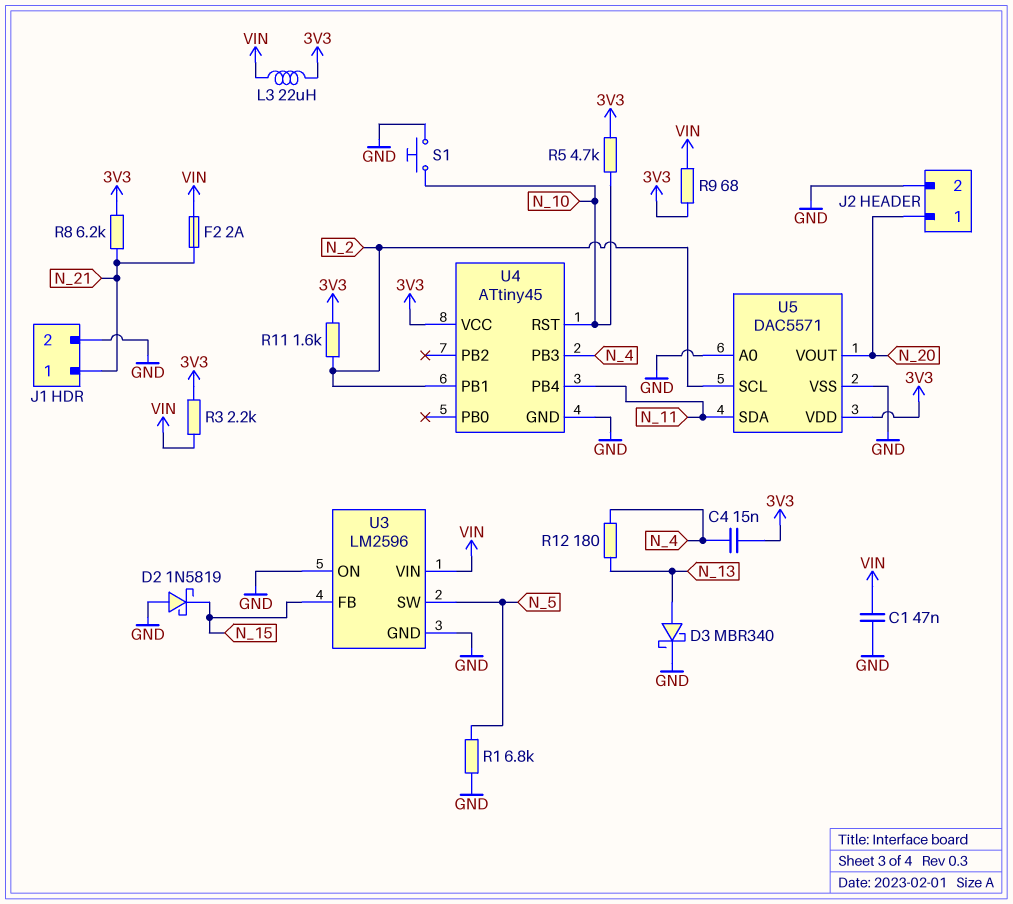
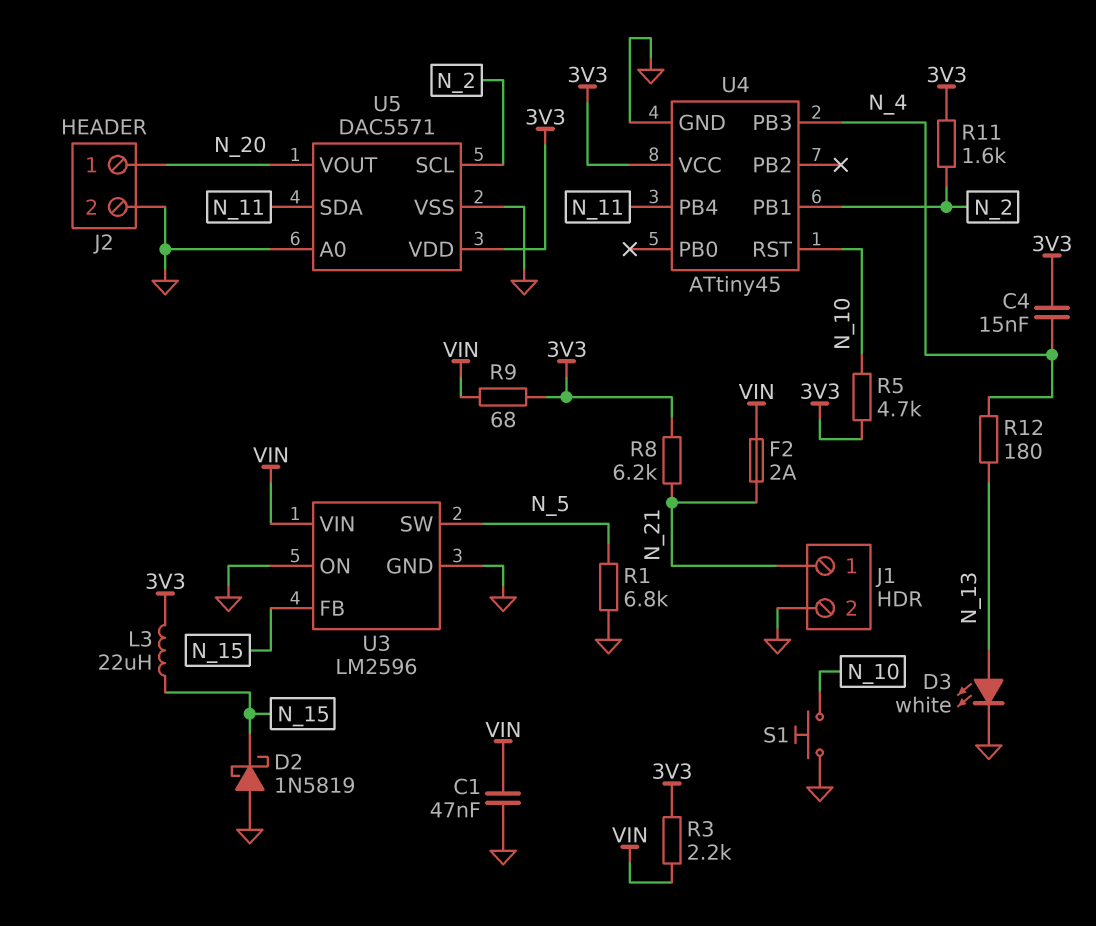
D3: schottky MBR340 (A N_13, K GND) -> LED white (A N_13, K GND)
L3: 22uH (3V3, VIN) -> 22uH (3V3, N_15)

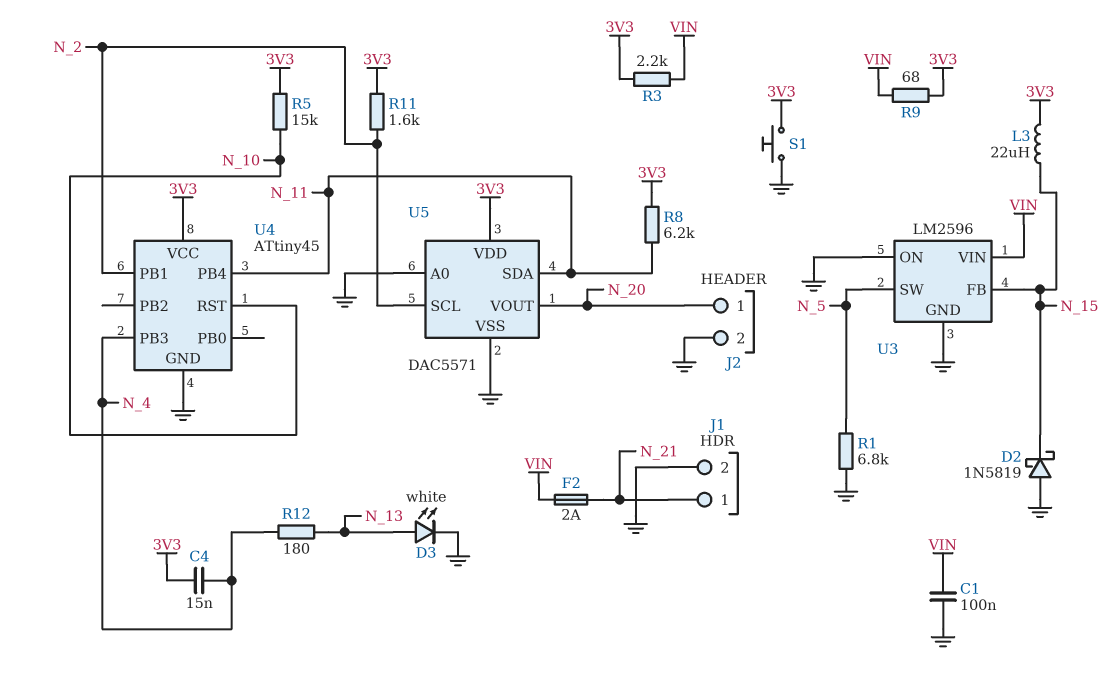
C1: 47nF (GND, VIN) -> 100nF (GND, VIN)
R5: 4.7k (3V3, N_10) -> 15k (3V3, N_10)
R8: 6.2k (3V3, N_21) -> 6.2k (3V3, N_11)
S1: button (GND, N_10) -> button (3V3, GND)

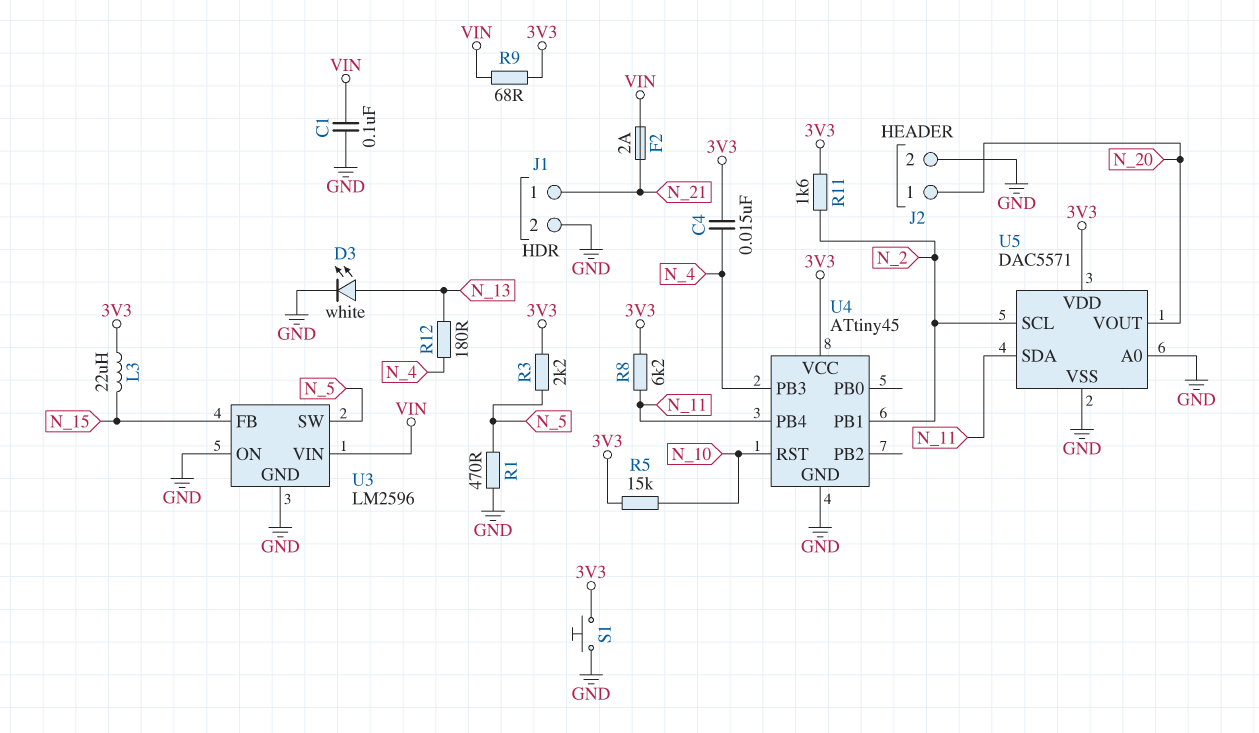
D2: schottky 1N5819 (A GND, K N_15) -> none
R1: 6.8k (GND, N_5) -> 470 (GND, N_5)
R3: 2.2k (3V3, VIN) -> 2.2k (3V3, N_5)

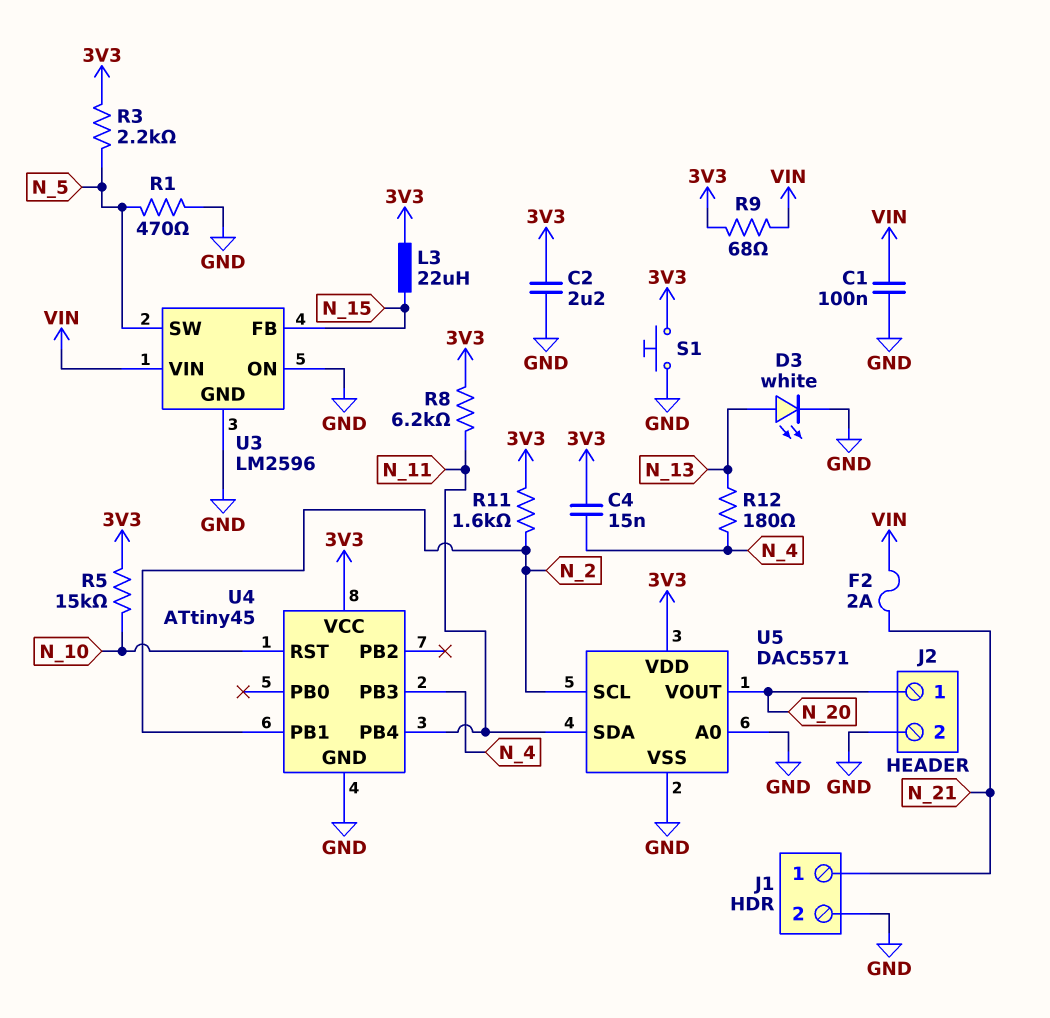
C2: none -> 2.2uF (3V3, GND)

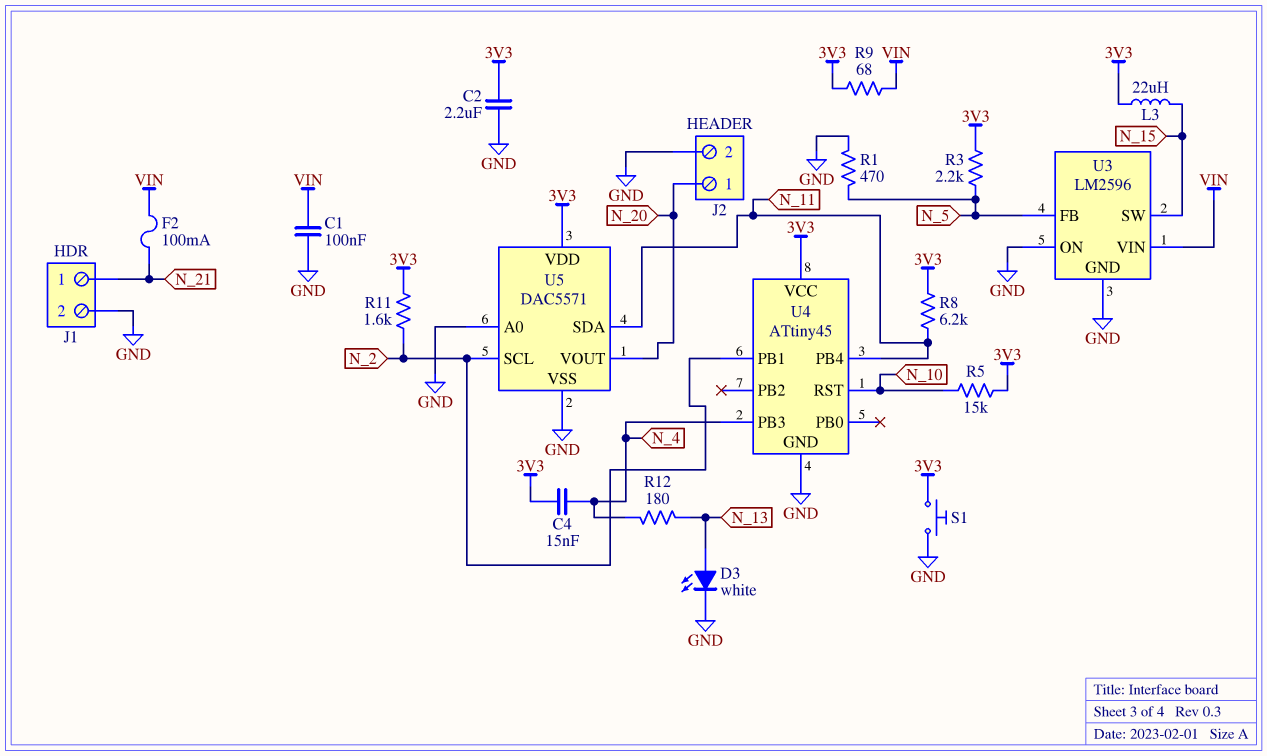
F2: 2A (N_21, VIN) -> 100mA (N_21, VIN)
U3 pin FB: N_15 -> N_5
U3 pin SW: N_5 -> N_15

